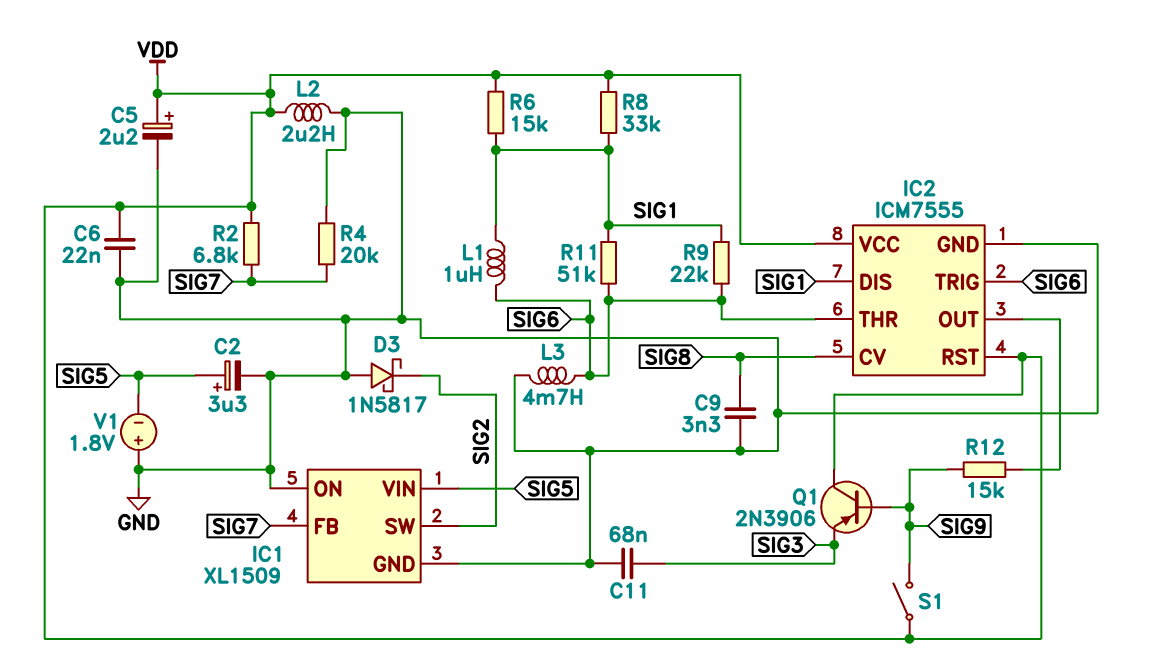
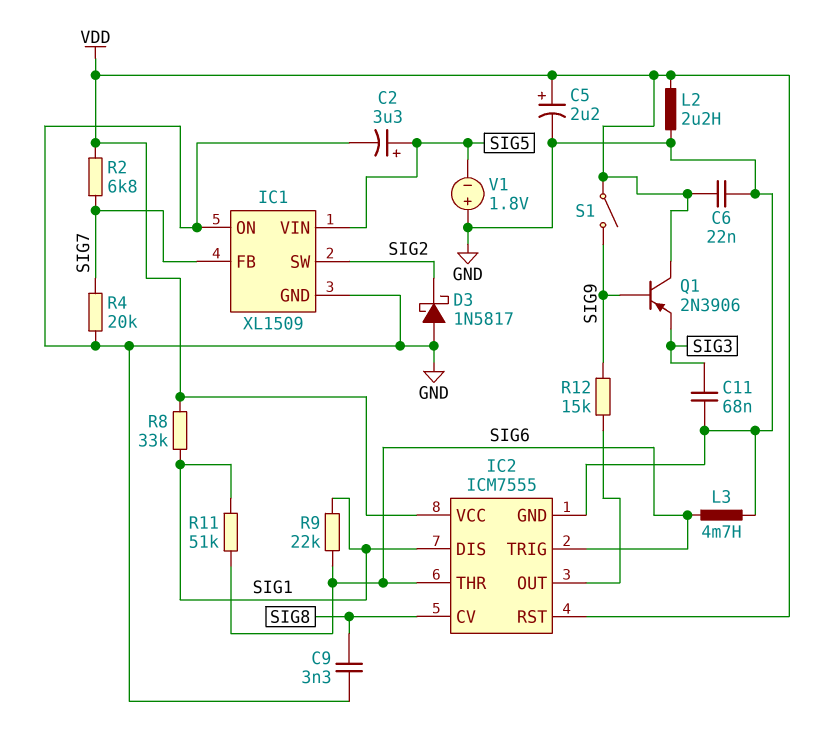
L1: 1uH (SIG1, SIG6) -> none
R6: 15k (SIG1, VDD) -> none

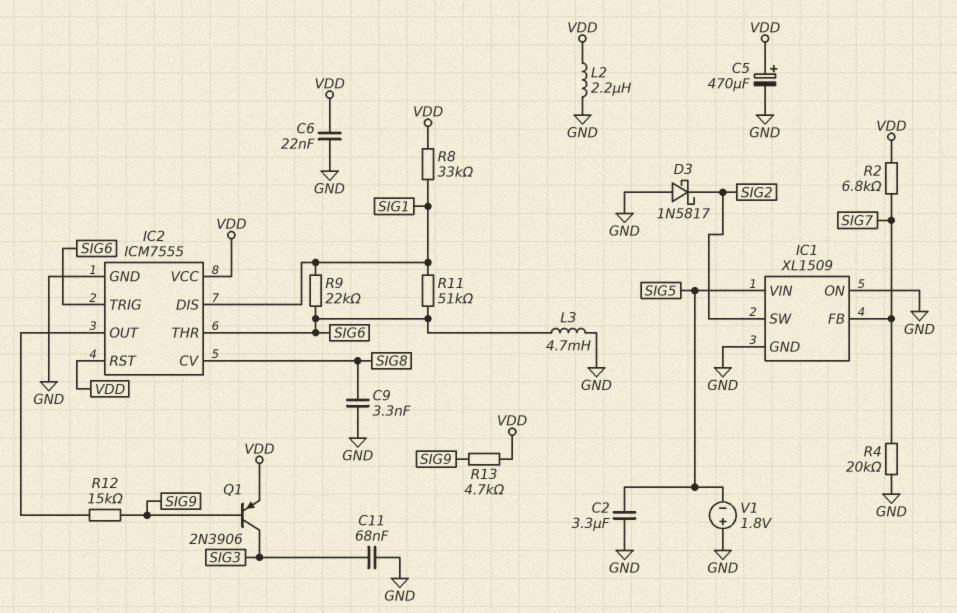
C2: 3.3uF (plus SIG5, minus GND) -> 3.3uF (GND, SIG5)
C5: 2.2uF (plus VDD, minus GND) -> 470uF (plus VDD, minus GND)
Q1: PNP 2N3906 (B SIG9, C VDD, E SIG3) -> PNP 2N3906 (B SIG9, C SIG3, E VDD)
R13: none -> 4.7k (SIG9, VDD)
S1: switch (SIG9, VDD) -> none

